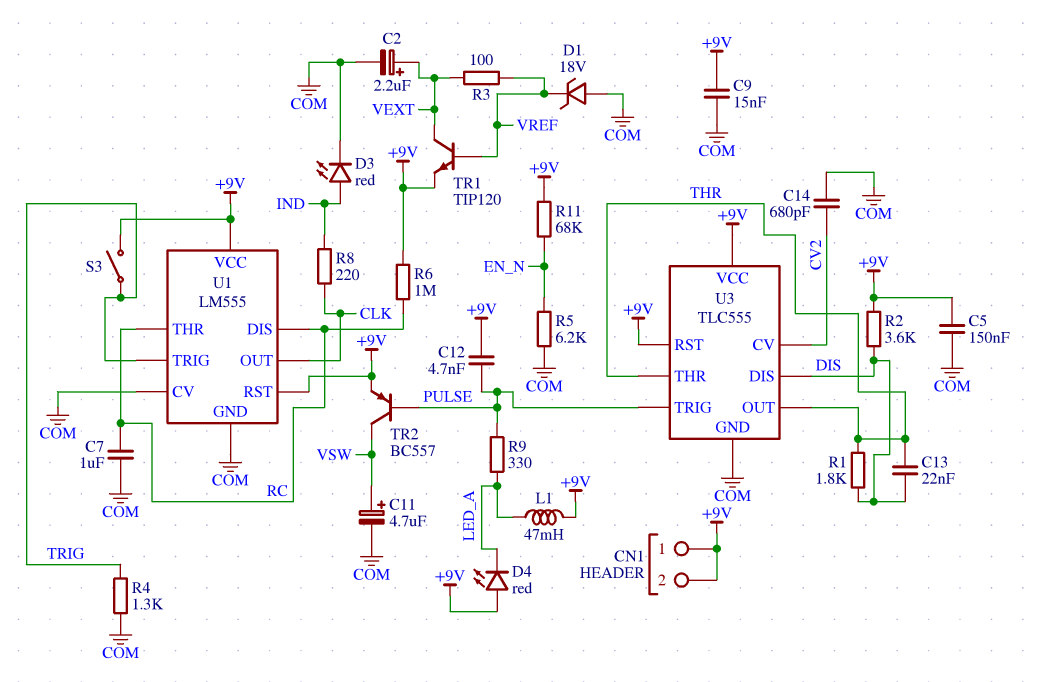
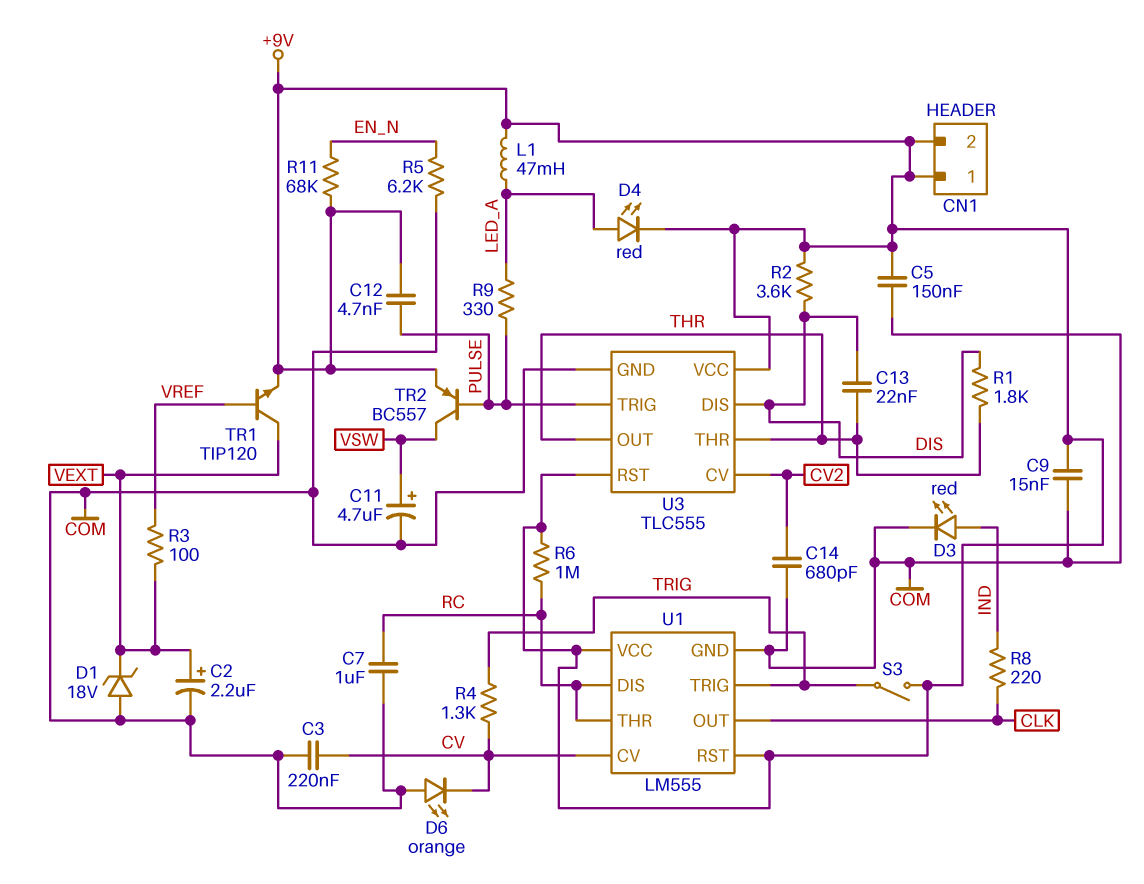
C3: none -> 220nF (COM, CV)
D1: zener 18V (A COM, K VREF) -> zener 18V (A COM, K VEXT)
D4: LED red (A +9V, K LED_A) -> LED red (A LED_A, K +9V)
D6: none -> LED orange (A COM, K CV)
R4: 1.3k (COM, TRIG) -> 1.3k (CV, TRIG)
U1 pin CV: COM -> CV

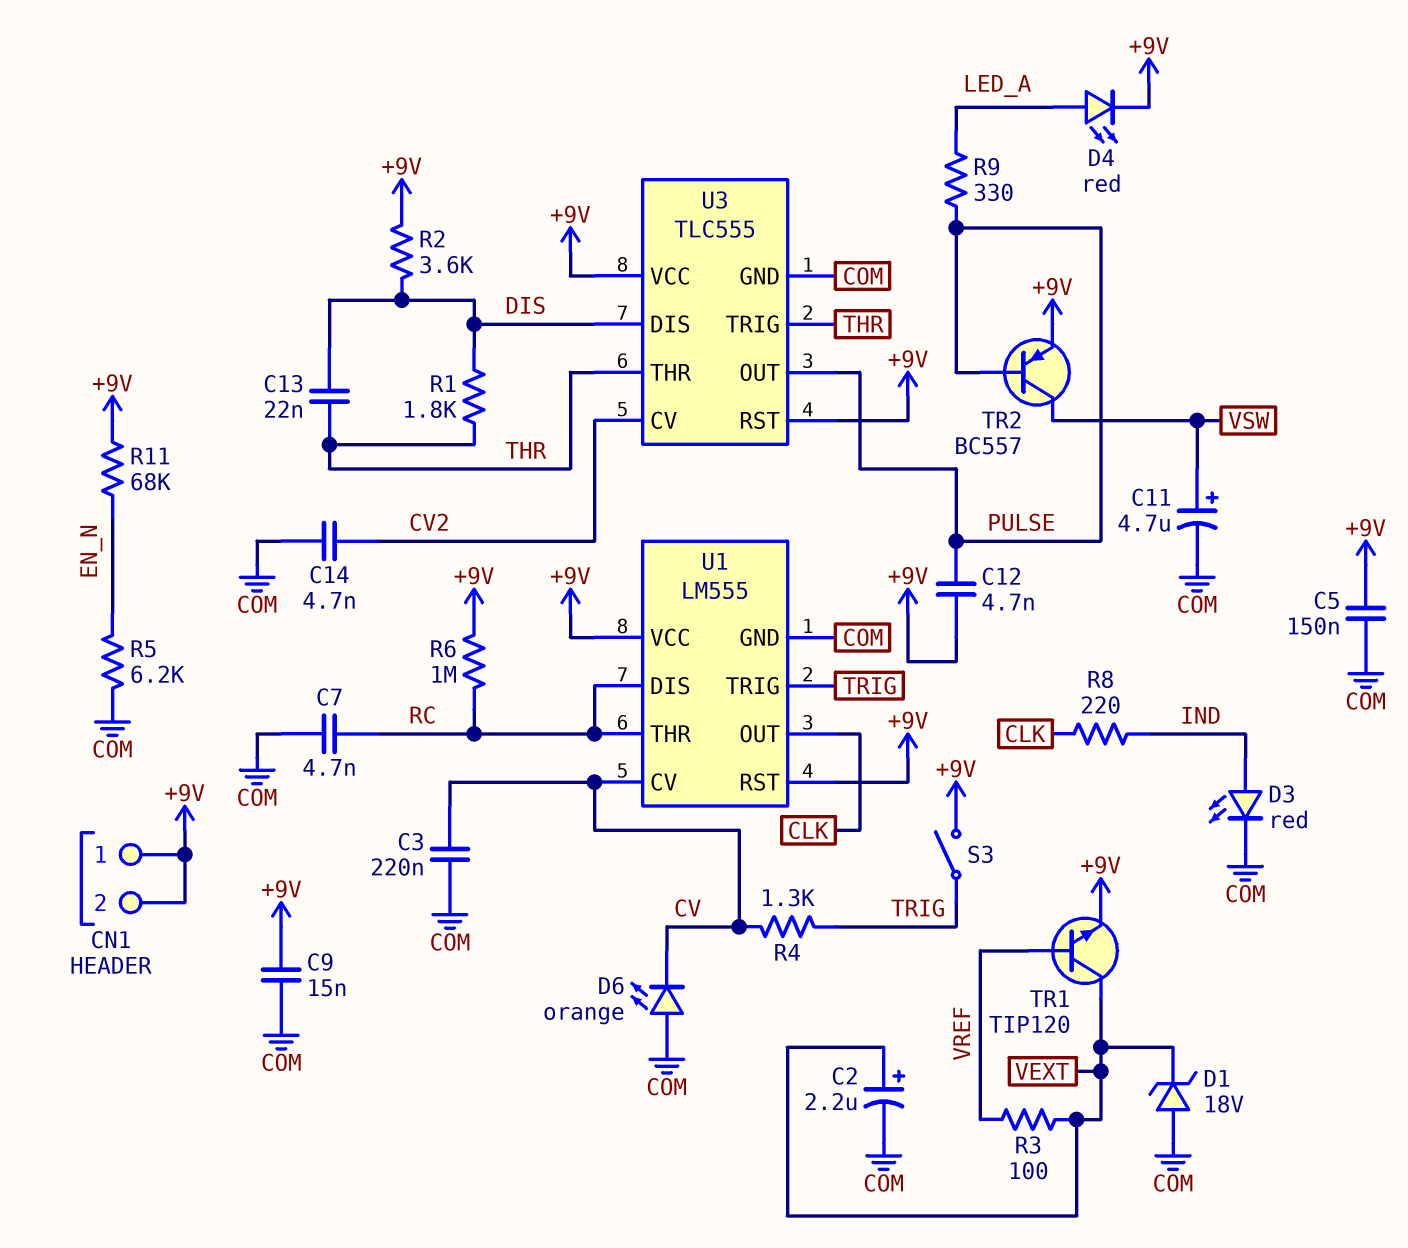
C7: 1uF (COM, RC) -> 4.7nF (COM, RC)
C14: 680pF (COM, CV2) -> 4.7nF (COM, CV2)
L1: 47mH (+9V, LED_A) -> none
U3 pin OUT: THR -> PULSE
U3 pin TRIG: PULSE -> THR

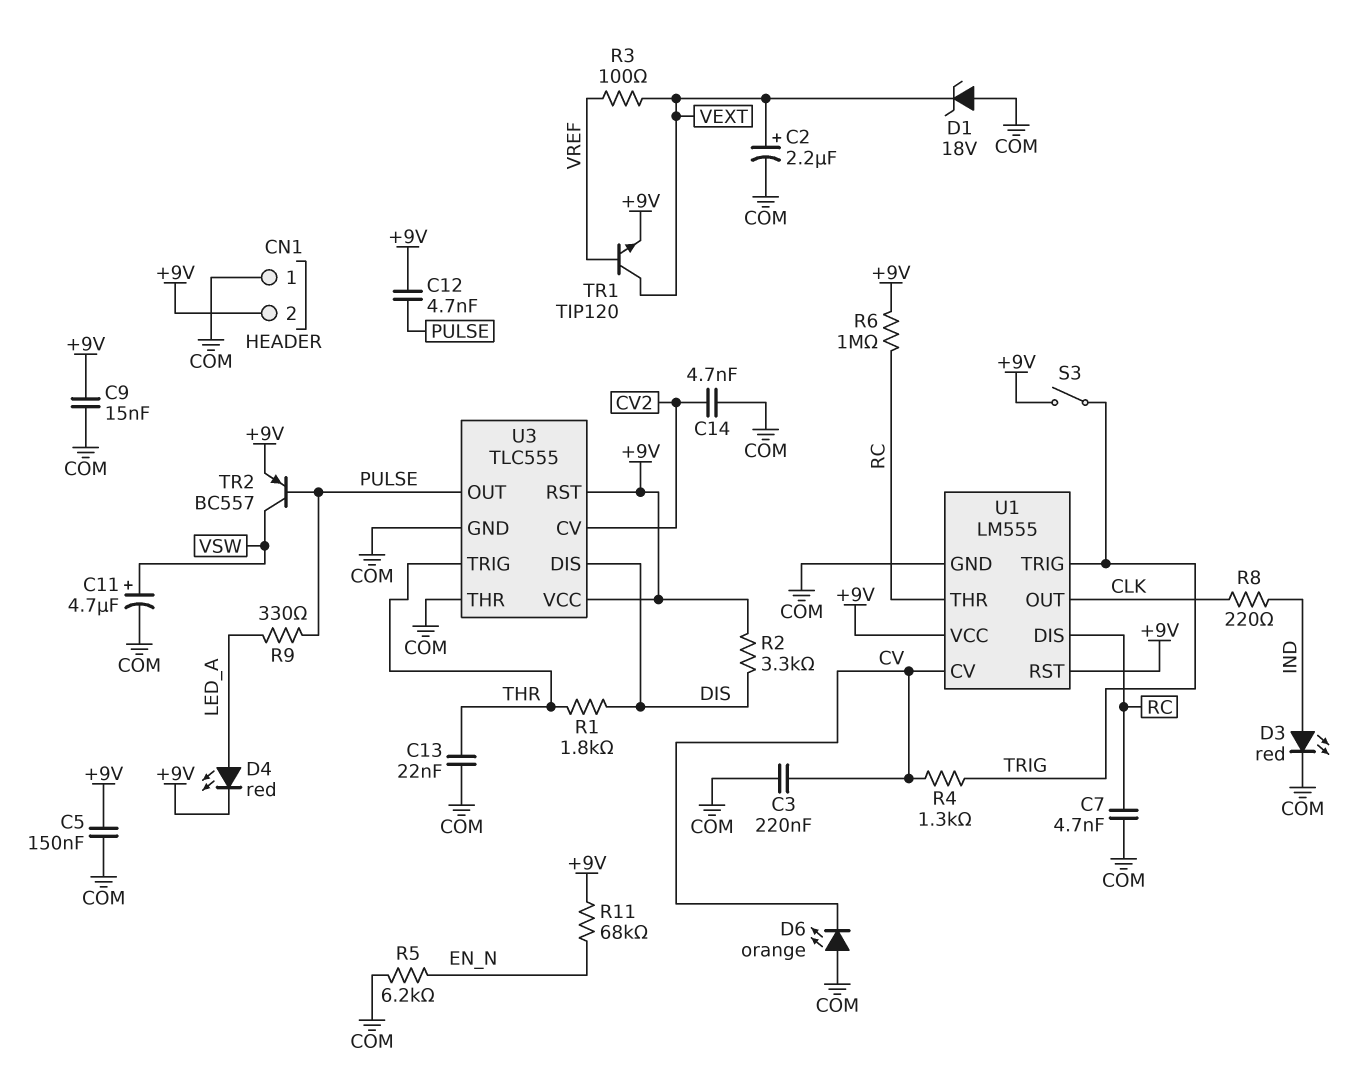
C13: 22nF (DIS, THR) -> 22nF (COM, THR)
CN1 pin 1: +9V -> COM
R2: 3.6k (+9V, DIS) -> 3.3k (+9V, DIS)
U3 pin THR: THR -> COM

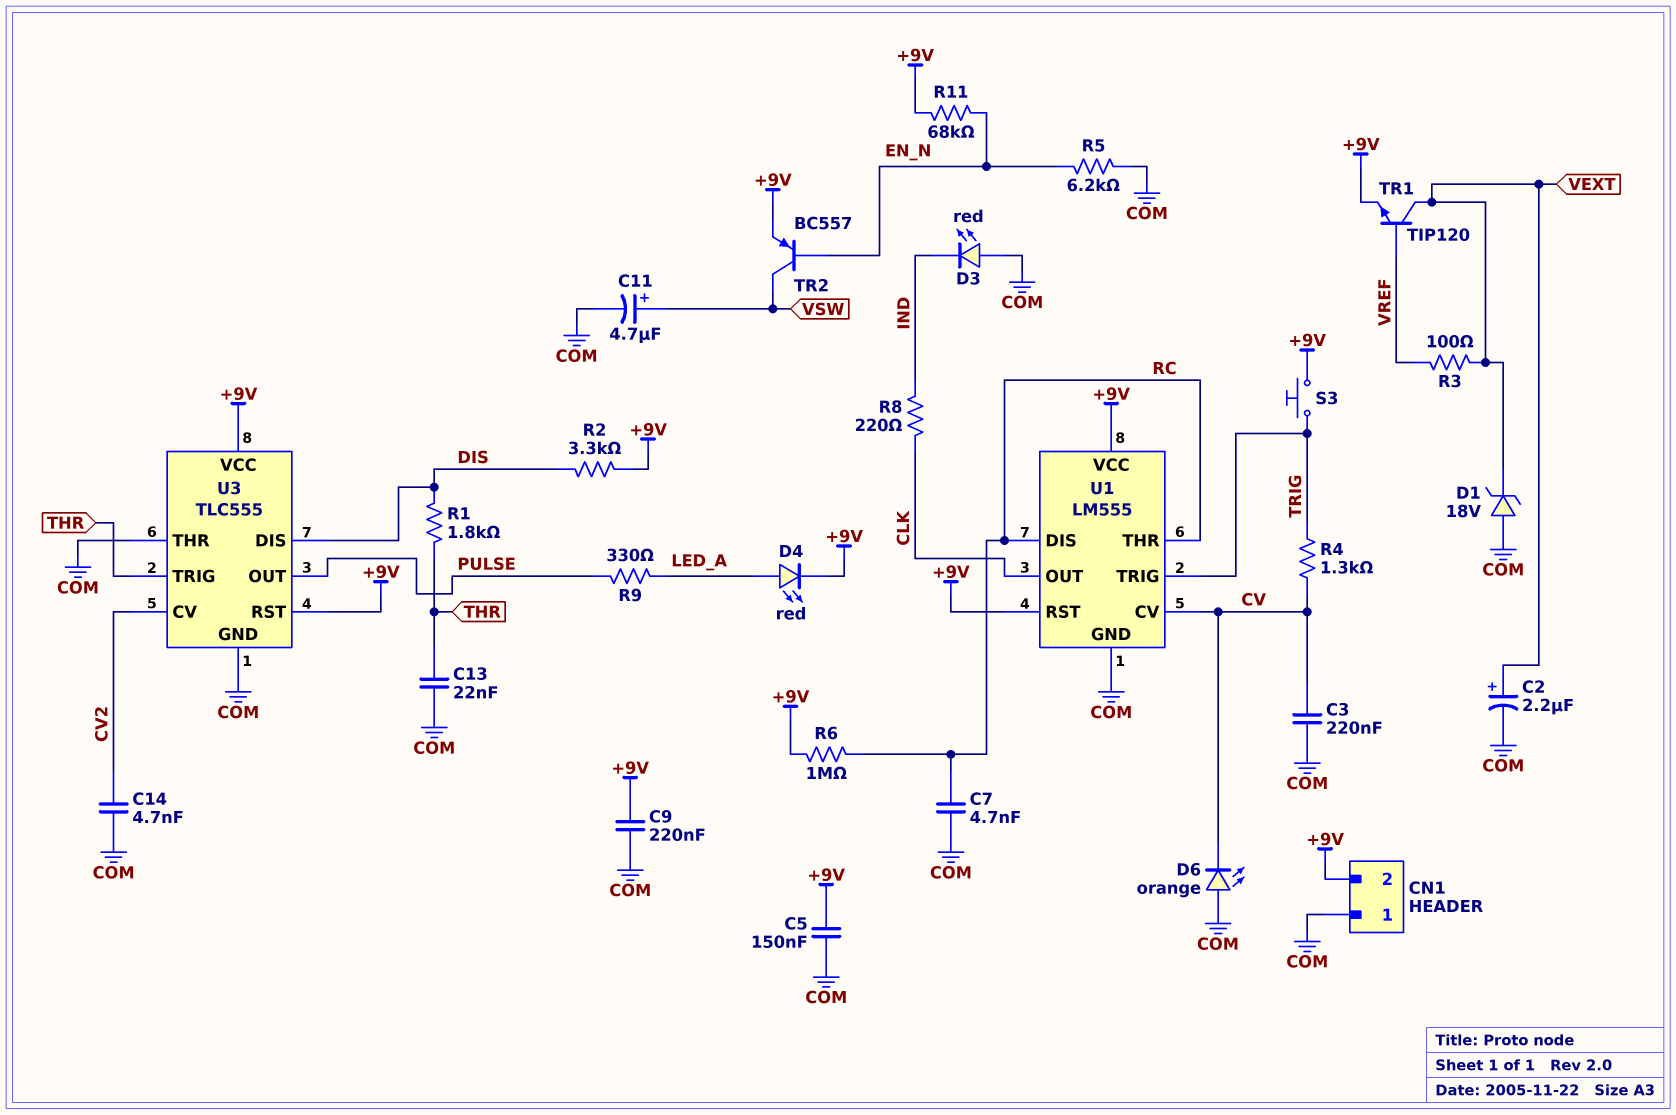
C9: 15nF (+9V, COM) -> 220nF (+9V, COM)
C12: 4.7nF (+9V, PULSE) -> none
D3: LED red (A IND, K COM) -> LED red (A COM, K IND)
S3: switch (+9V, TRIG) -> button (+9V, TRIG)
TR2: PNP BC557 (B PULSE, C VSW, E +9V) -> PNP BC557 (B EN_N, C VSW, E +9V)

